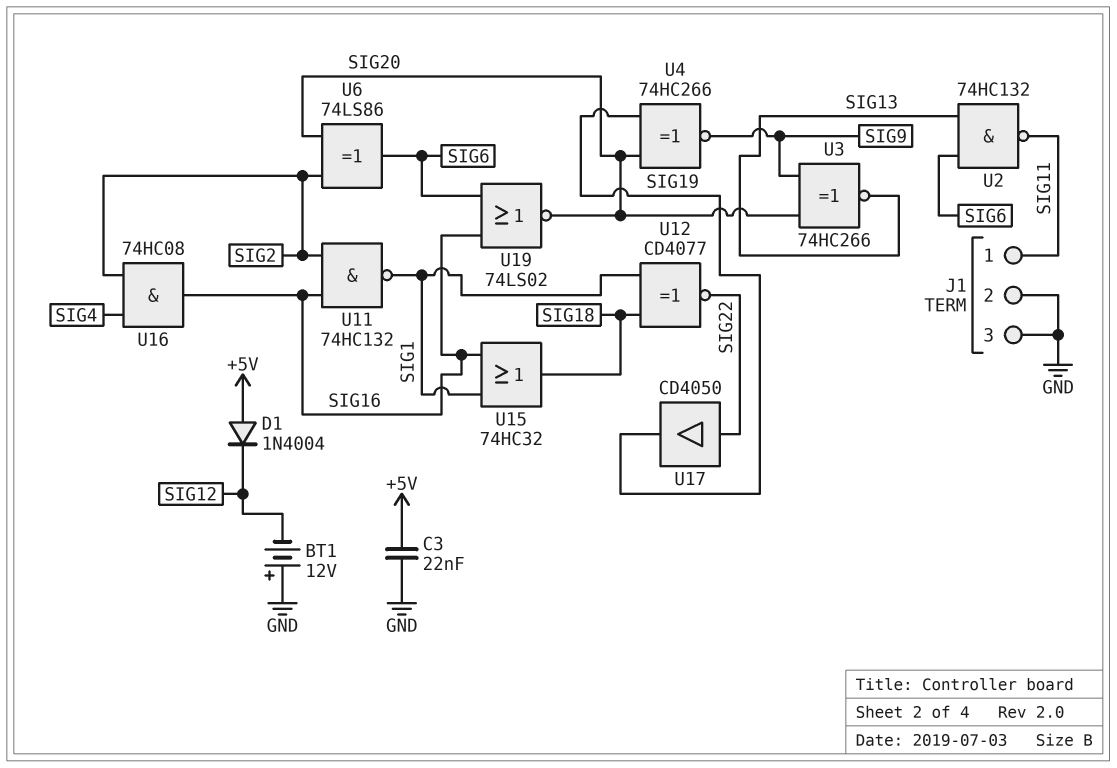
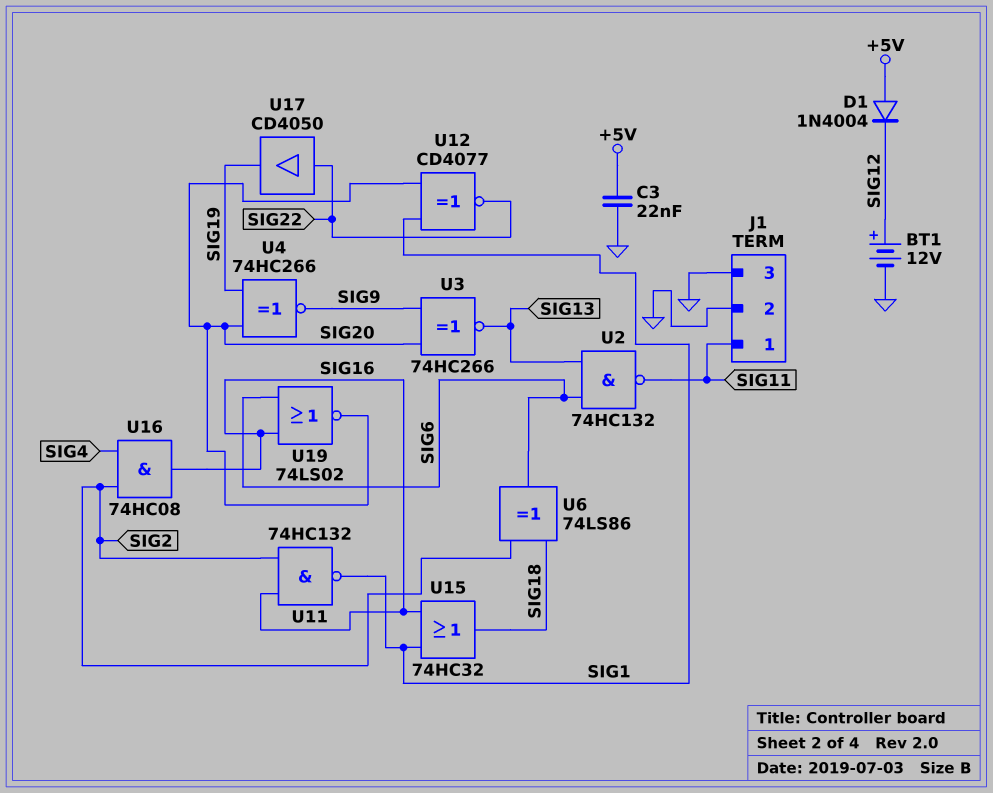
BT1: 12V (plus GND, minus SIG12) -> 12V (plus SIG12, minus GND)
U6: XOR 74LS86 (in SIG2, in SIG20, out SIG6) -> XOR 74LS86 (in SIG2, in SIG18, out SIG6)
U12: XNOR CD4077 (in SIG1, in SIG18, out SIG22) -> XNOR CD4077 (in SIG1, in SIG20, out SIG22)

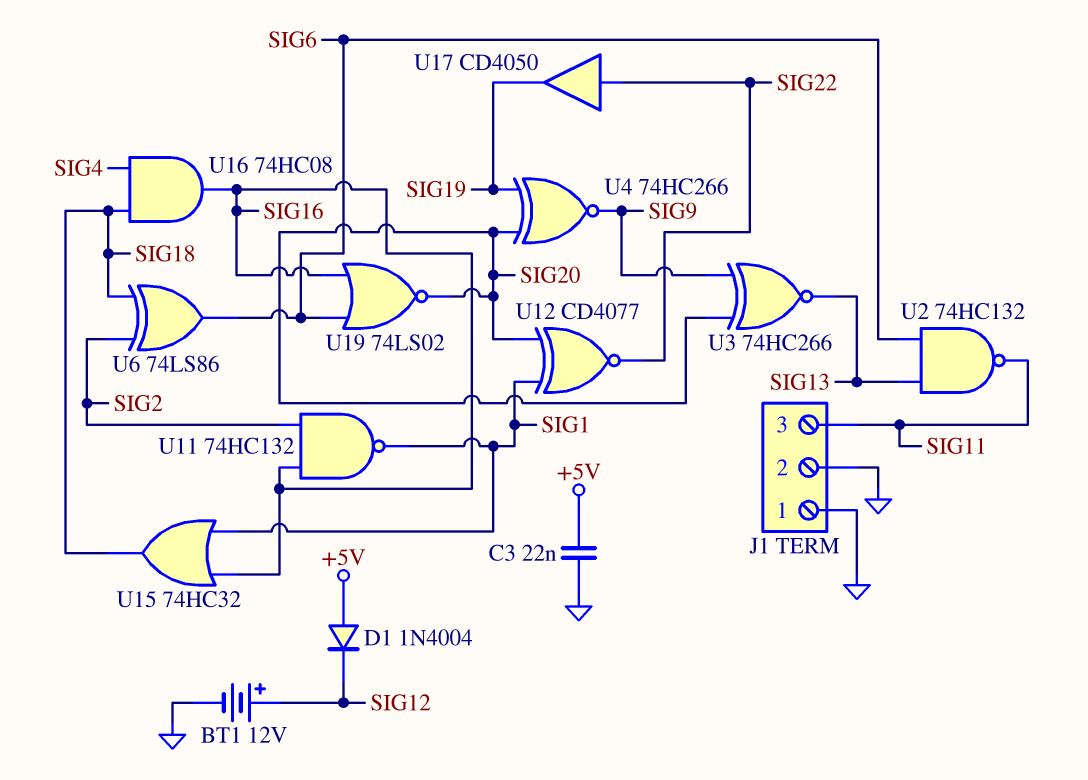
J1 pin 1: SIG11 -> GND
J1 pin 3: GND -> SIG11
U16: AND 74HC08 (in SIG2, in SIG4, out SIG16) -> AND 74HC08 (in SIG4, in SIG18, out SIG16)

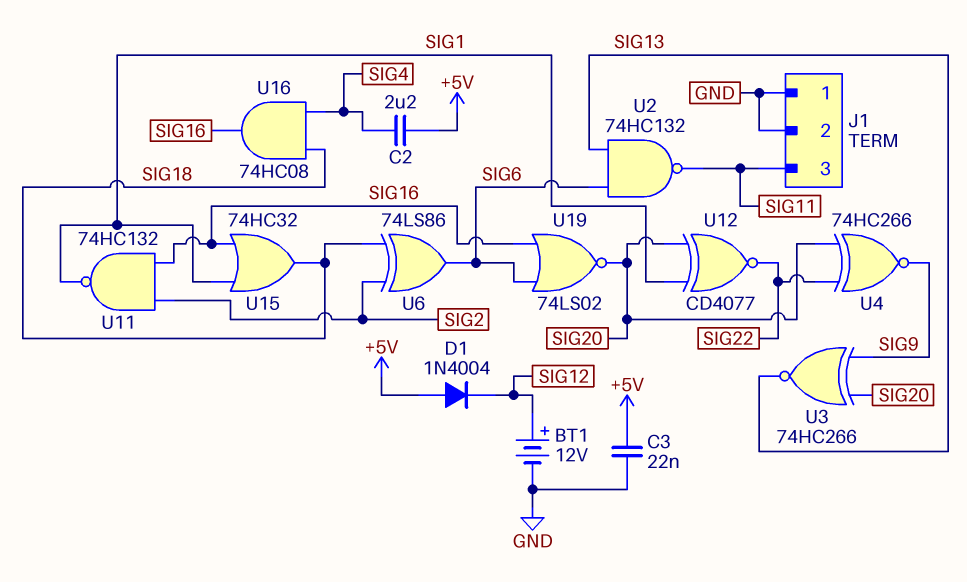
C2: none -> 2.2uF (+5V, SIG4)
U4: XNOR 74HC266 (in SIG19, in SIG20, out SIG9) -> XNOR 74HC266 (in SIG20, in SIG22, out SIG9)
U17: buffer CD4050 (in SIG22, out SIG19) -> none

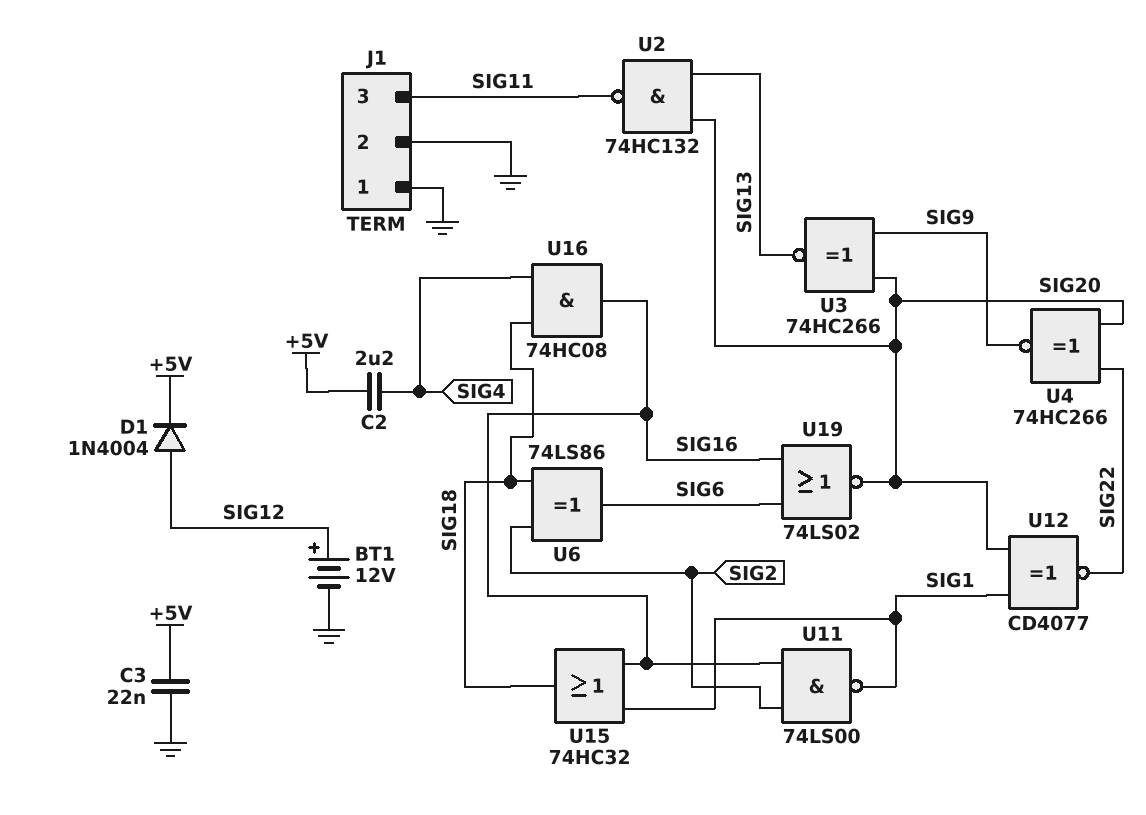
D1: diode 1N4004 (A +5V, K SIG12) -> diode 1N4004 (A SIG12, K +5V)
U2: NAND 74HC132 (in SIG6, in SIG13, out SIG11) -> NAND 74HC132 (in SIG13, in SIG20, out SIG11)
U11: NAND 74HC132 (in SIG2, in SIG16, out SIG1) -> NAND 74LS00 (in SIG2, in SIG16, out SIG1)

